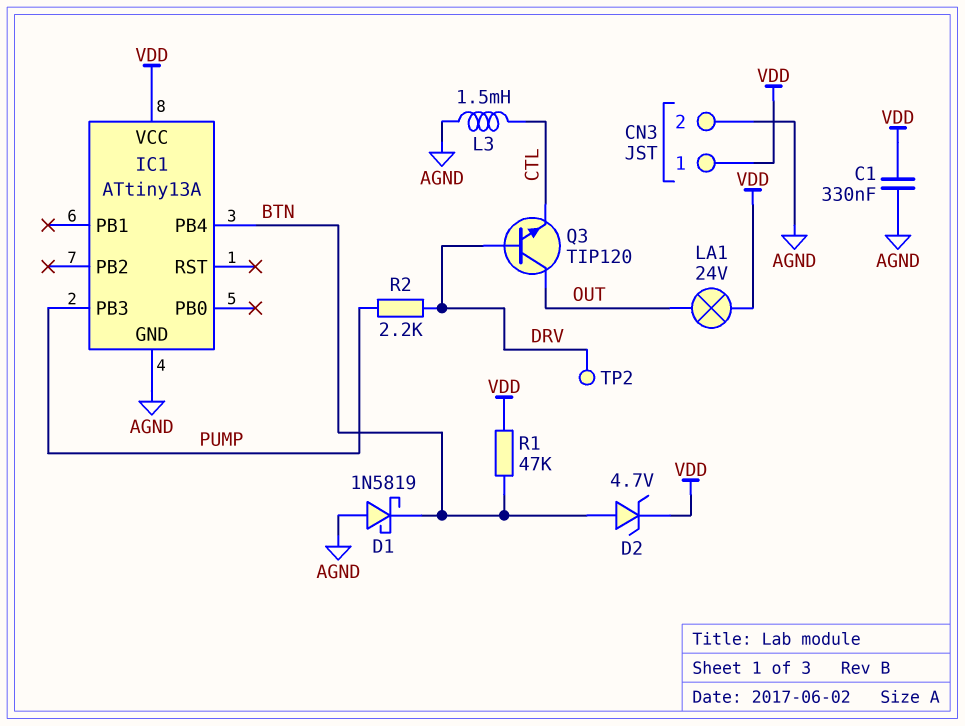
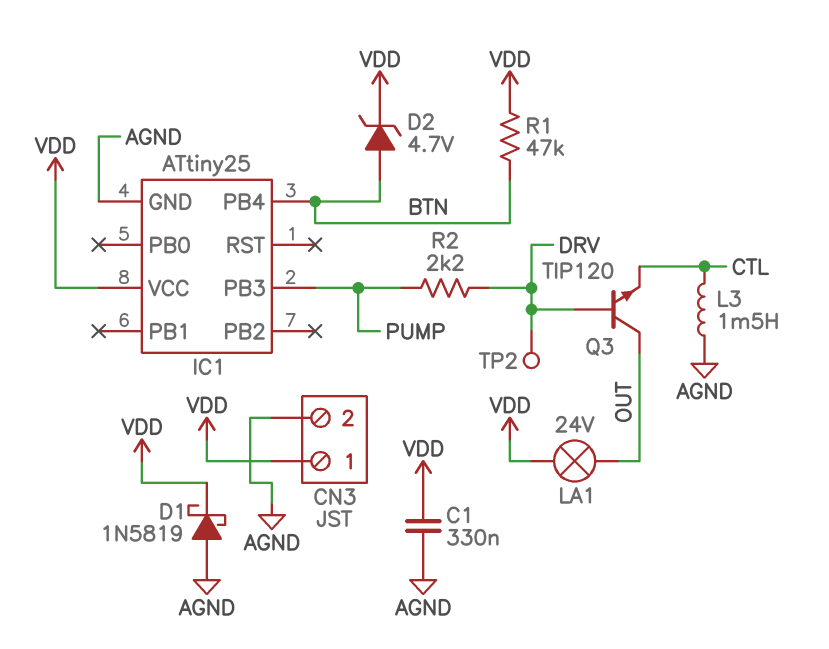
D1: schottky 1N5819 (A AGND, K BTN) -> schottky 1N5819 (A AGND, K VDD)
IC1: ATtiny13A -> ATtiny25

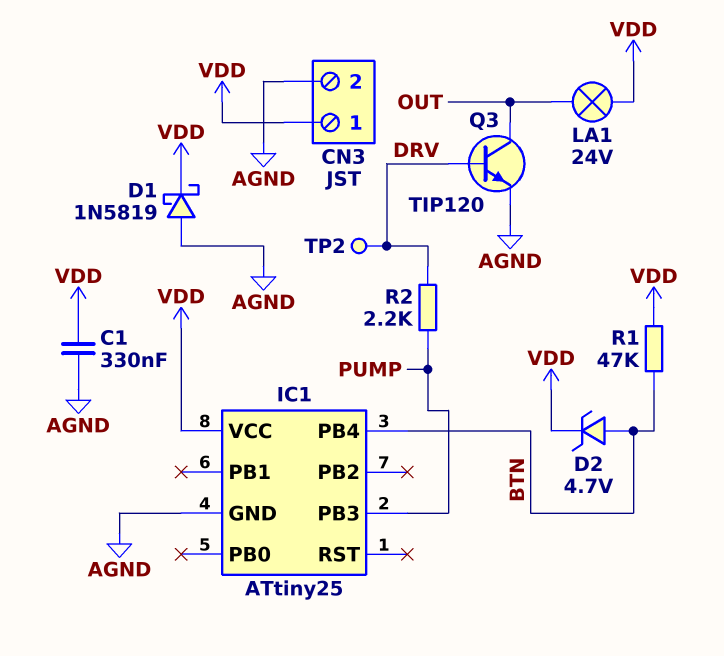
L3: 1.5mH (AGND, CTL) -> none
Q3: NPN TIP120 (B DRV, C OUT, E CTL) -> NPN TIP120 (B DRV, C OUT, E AGND)

